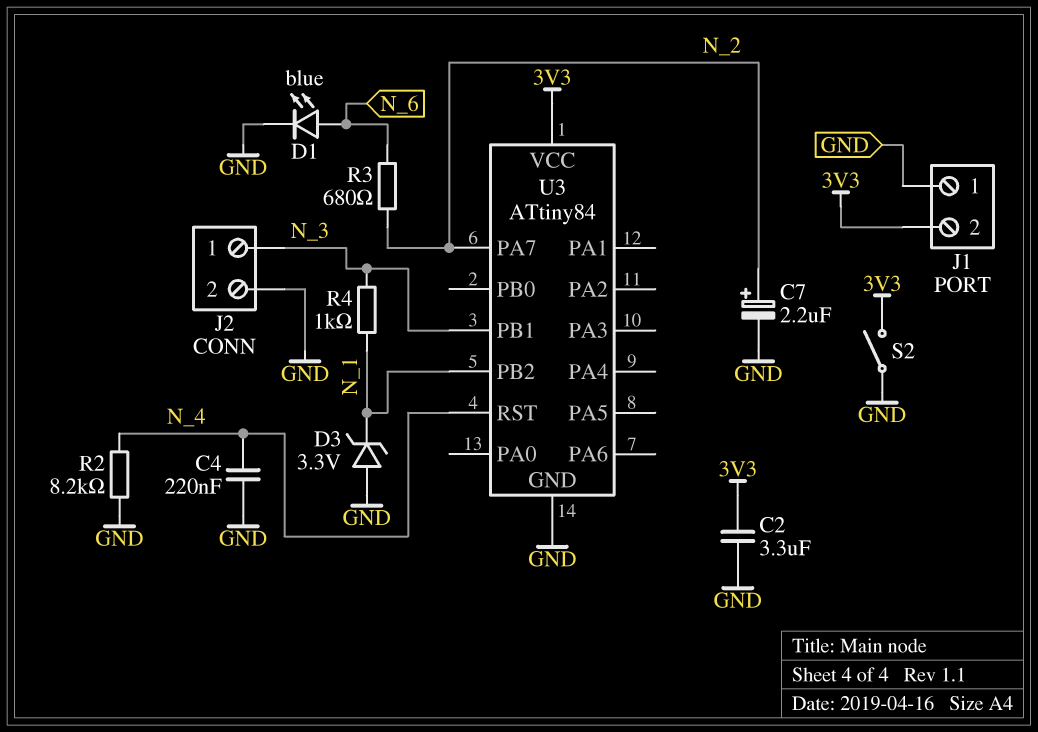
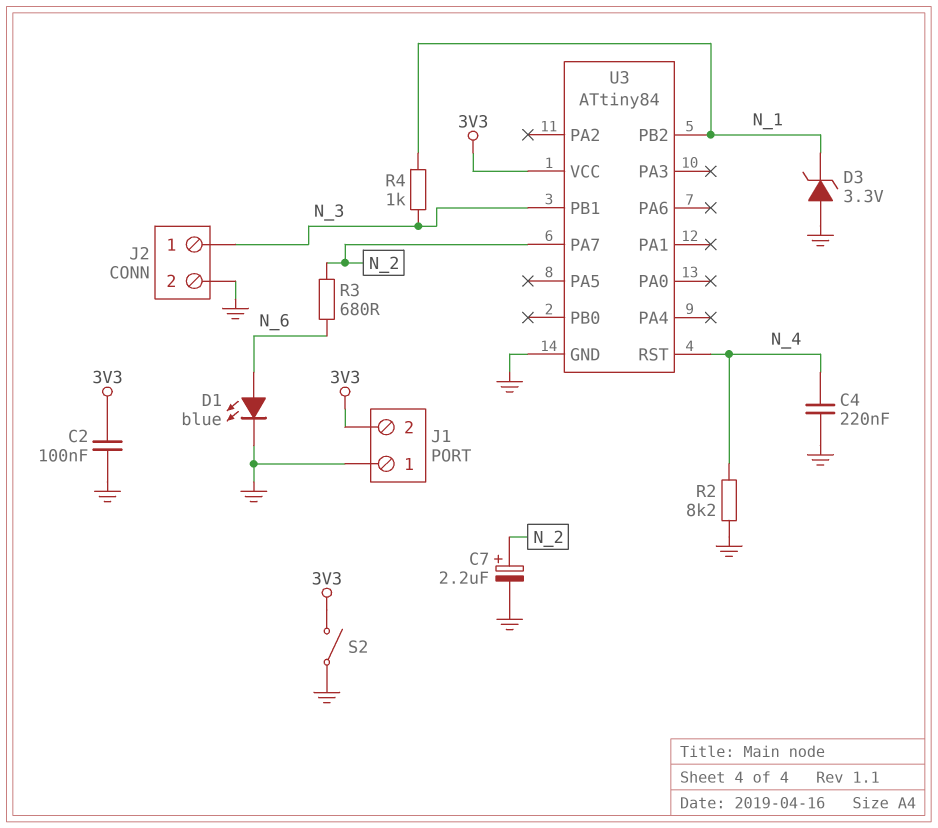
C2: 3.3uF (3V3, GND) -> 100nF (3V3, GND)

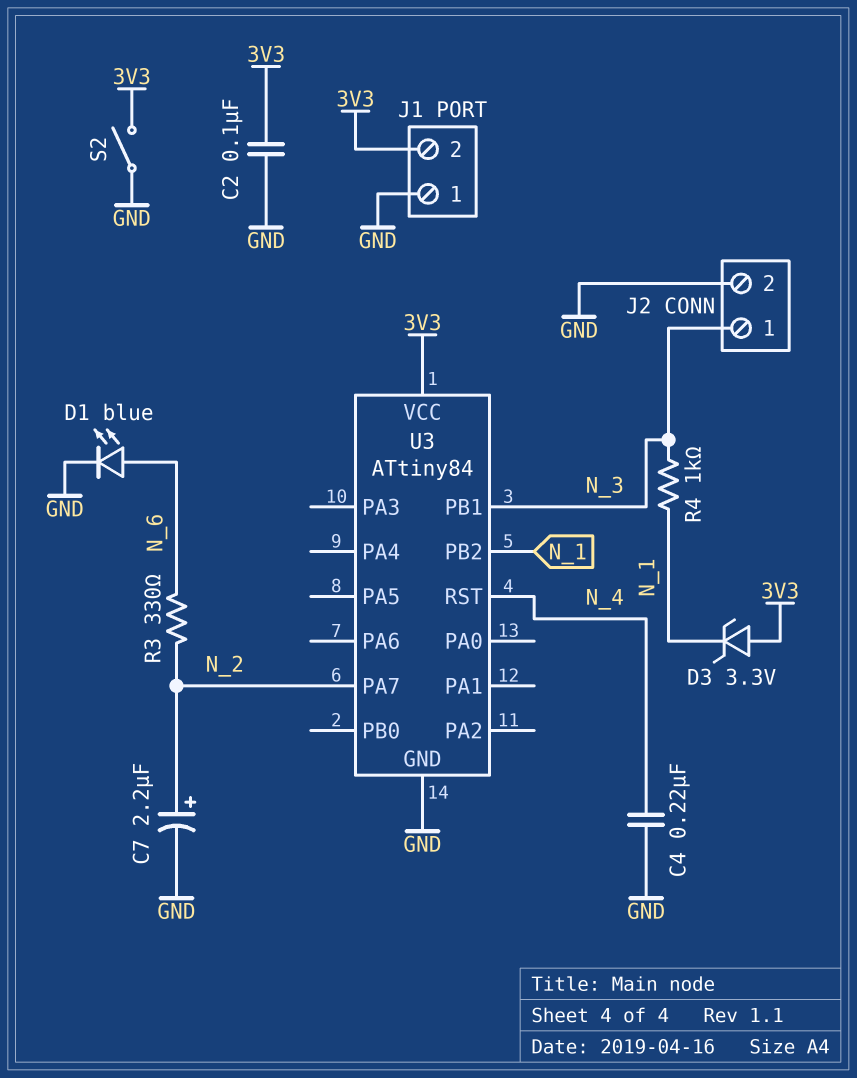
D3: zener 3.3V (A GND, K N_1) -> zener 3.3V (A 3V3, K N_1)
R2: 8.2k (GND, N_4) -> none
R3: 680 (N_2, N_6) -> 330 (N_2, N_6)

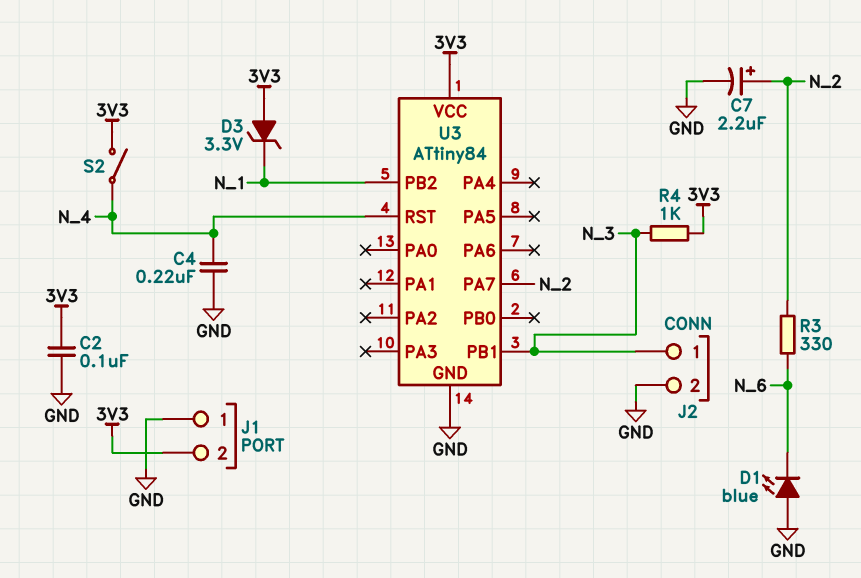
D1: LED blue (A N_6, K GND) -> LED blue (A GND, K N_6)
R4: 1k (N_1, N_3) -> 1k (3V3, N_3)
S2: switch (3V3, GND) -> switch (3V3, N_4)

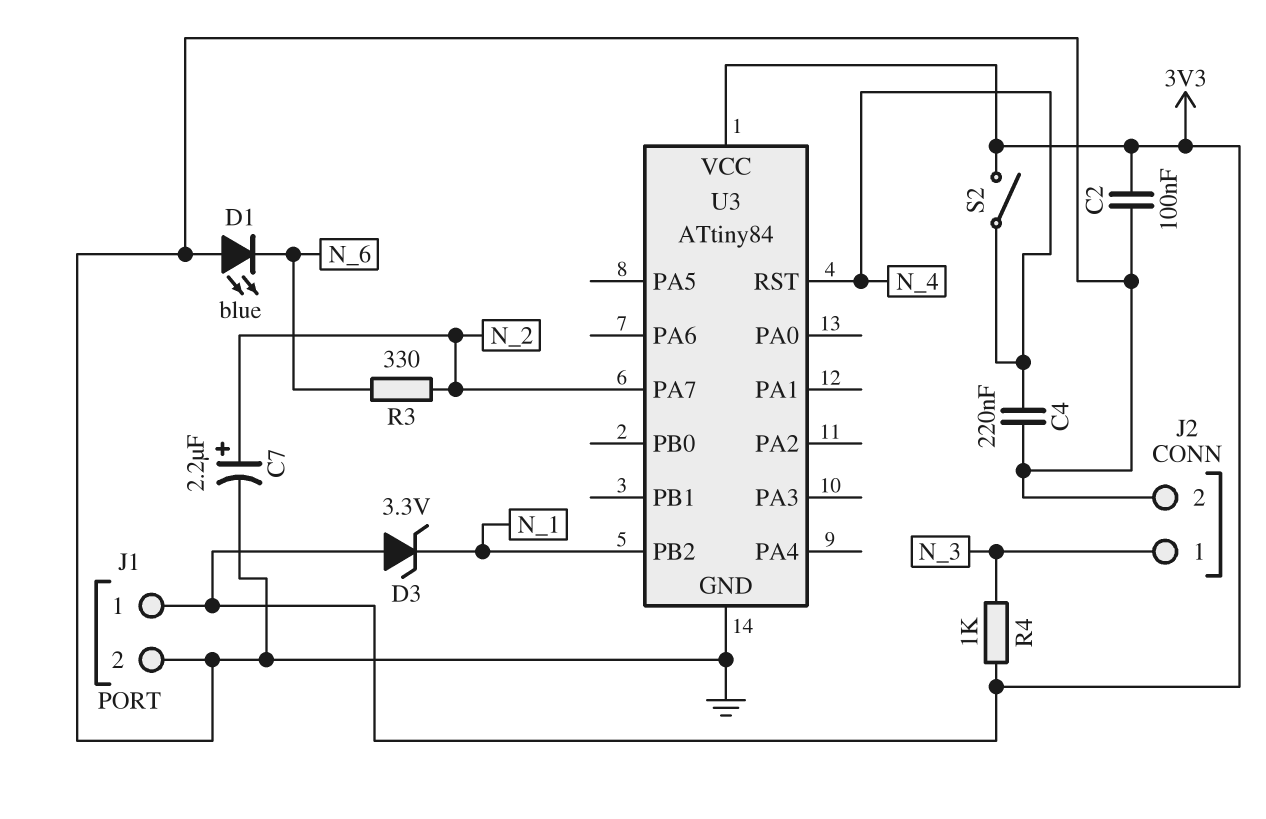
J1 pin 1: GND -> 3V3
J1 pin 2: 3V3 -> GND
U3 pin PB1: N_3 -> none

